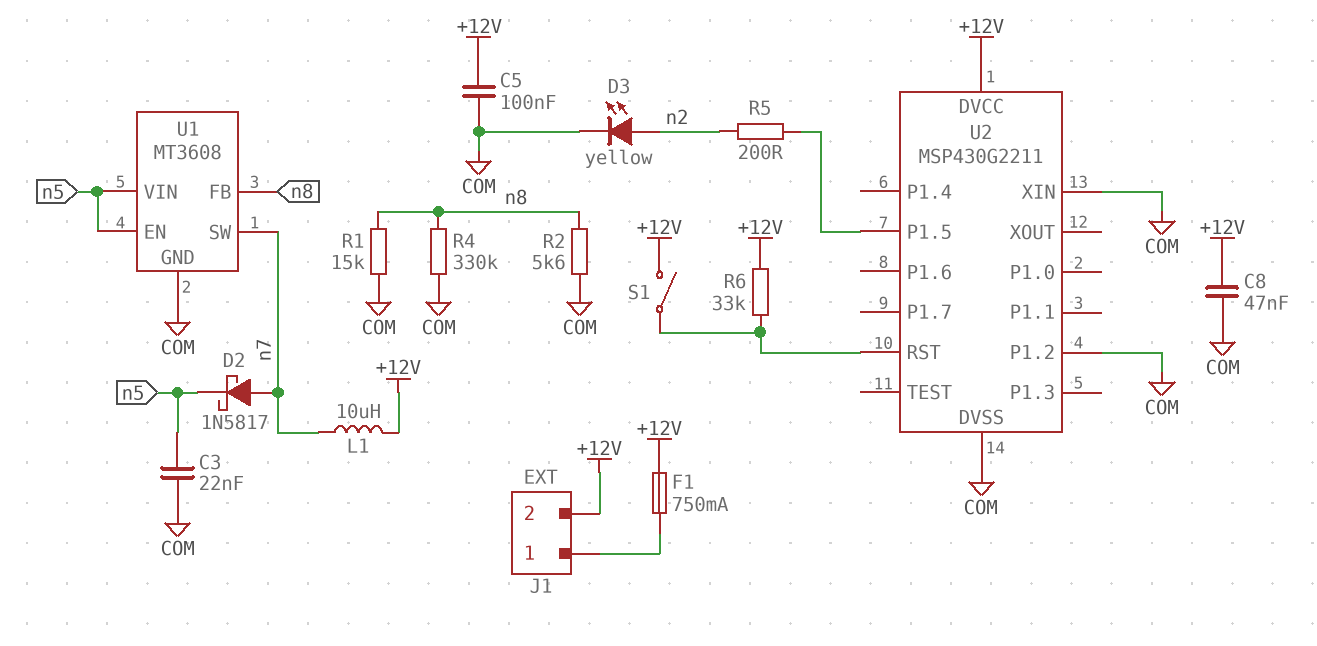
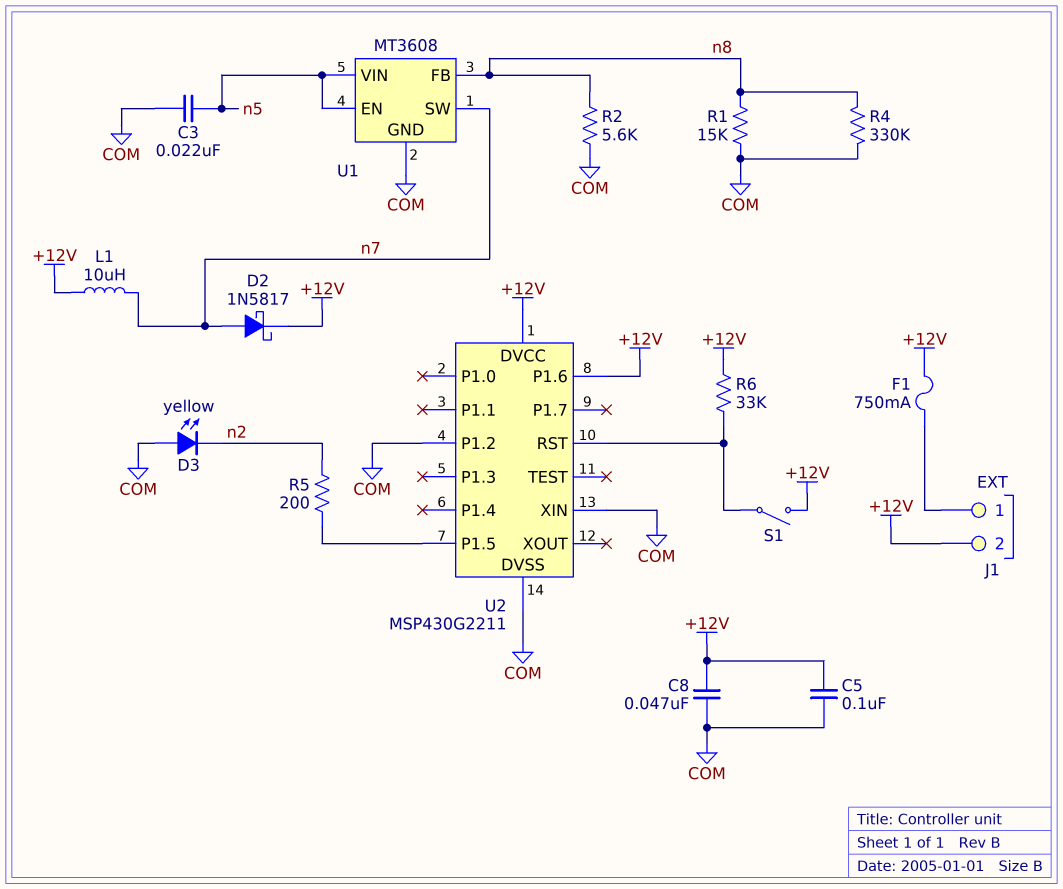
D2: schottky 1N5817 (A n7, K n5) -> schottky 1N5817 (A n7, K +12V)
D3: LED yellow (A n2, K COM) -> LED yellow (A COM, K n2)
U2 pin P1.6: none -> +12V

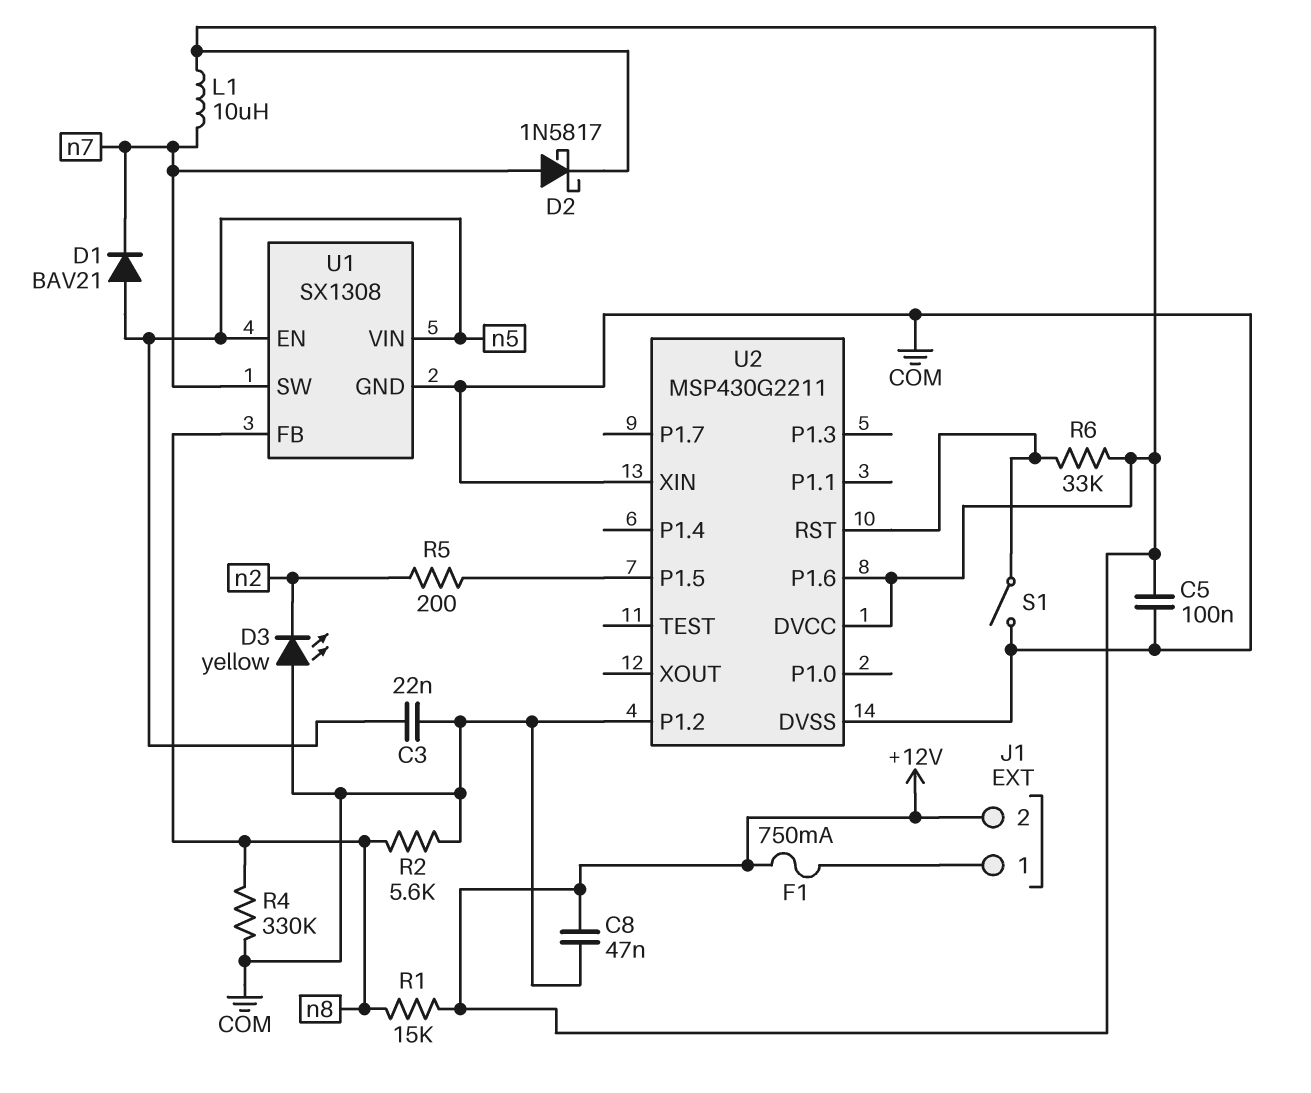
D1: none -> diode BAV21 (A n5, K n7)
R1: 15k (COM, n8) -> 15k (+12V, n8)
S1: switch (+12V, U2/RST) -> switch (COM, U2/RST)
U1: MT3608 -> SX1308

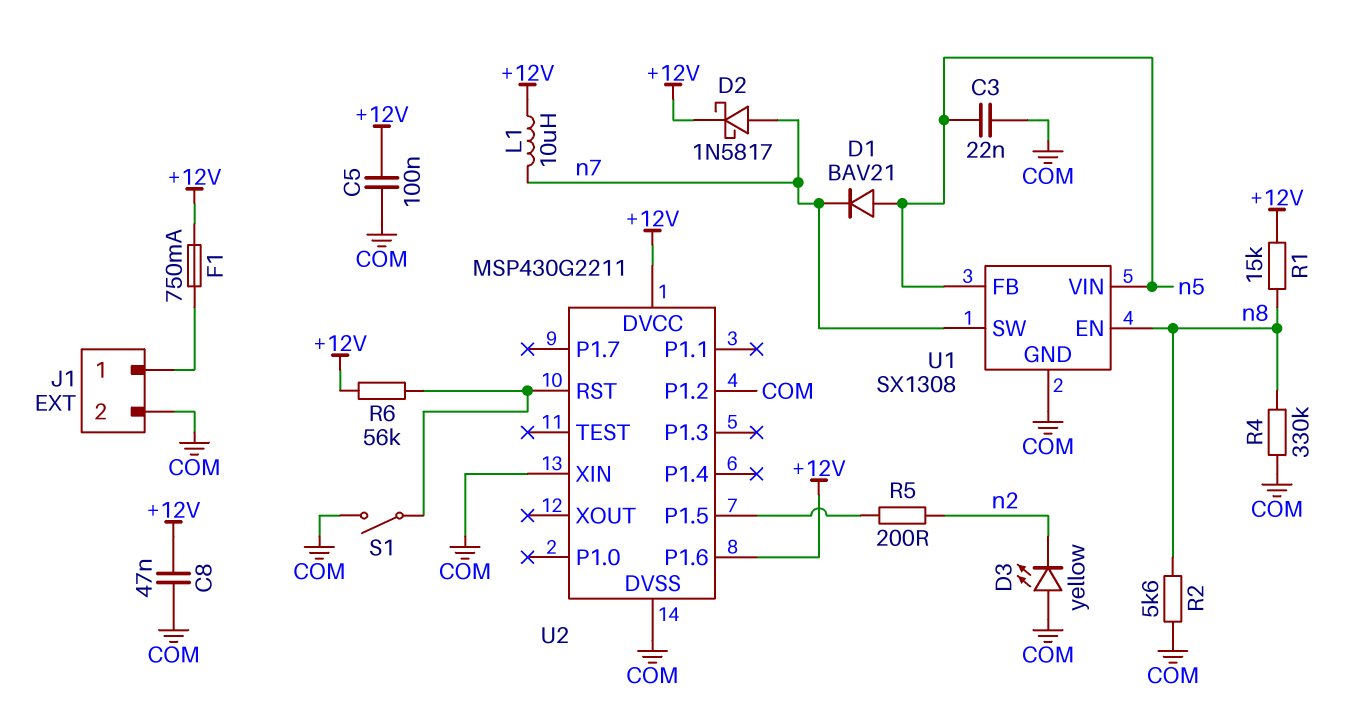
J1 pin 2: +12V -> COM
R6: 33k (+12V, U2/RST) -> 56k (+12V, U2/RST)
U1 pin EN: n5 -> n8
U1 pin FB: n8 -> n5

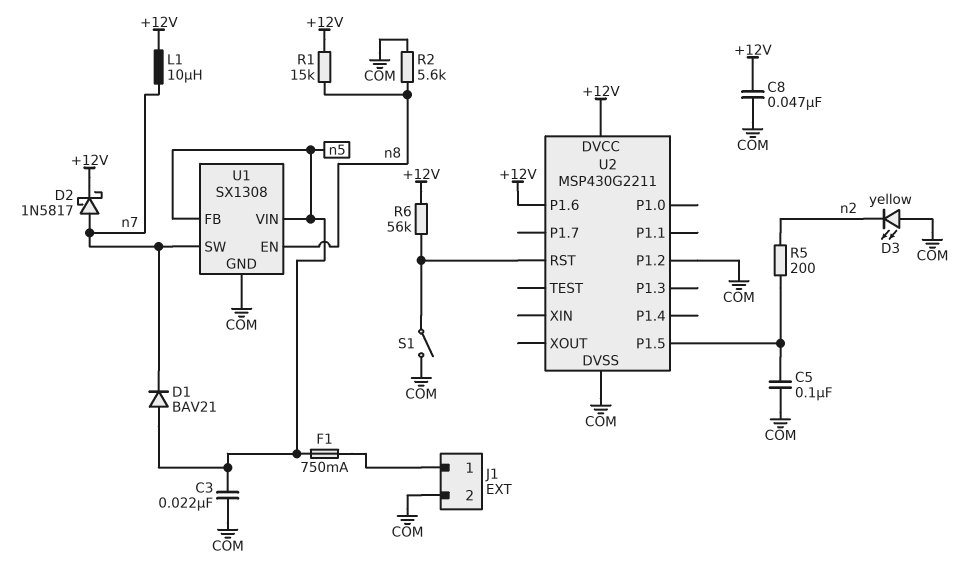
C5: 100nF (+12V, COM) -> 100nF (COM, U2/P1.5)
F1: 750mA (+12V, J1/1) -> 750mA (J1/1, n5)
R4: 330k (COM, n8) -> none
U2 pin XIN: COM -> none

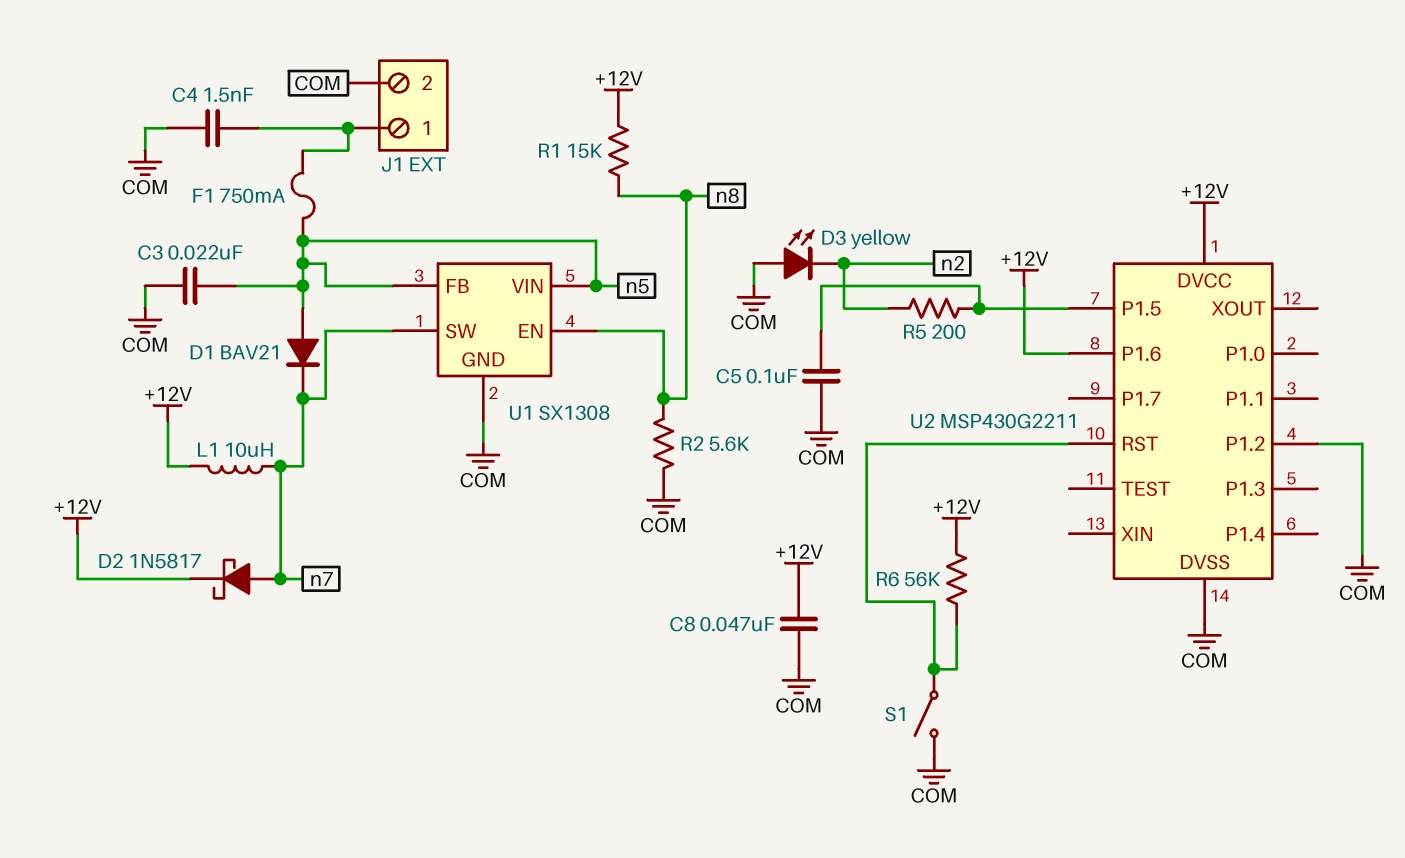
C4: none -> 1.5nF (COM, J1/1)

